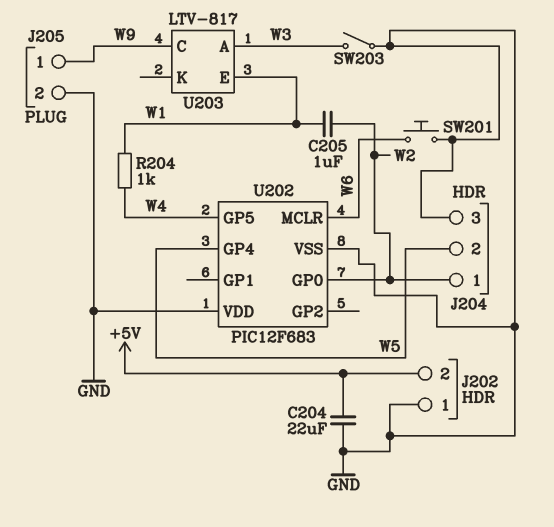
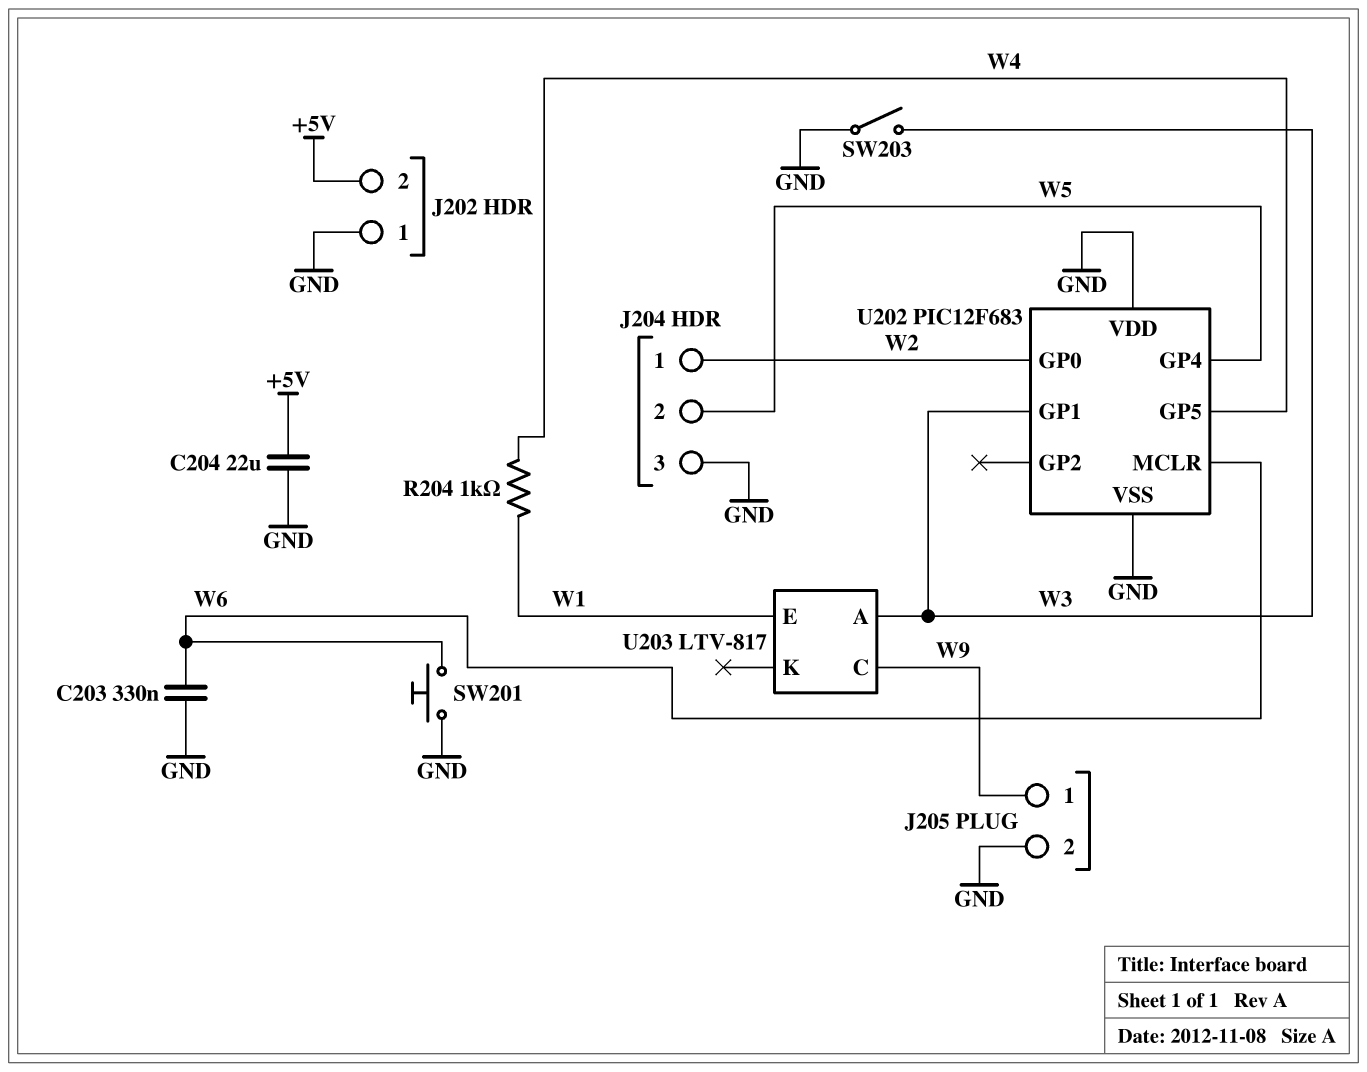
C203: none -> 330nF (GND, W6)
C205: 1uF (W1, W2) -> none
U202 pin GP1: none -> W3

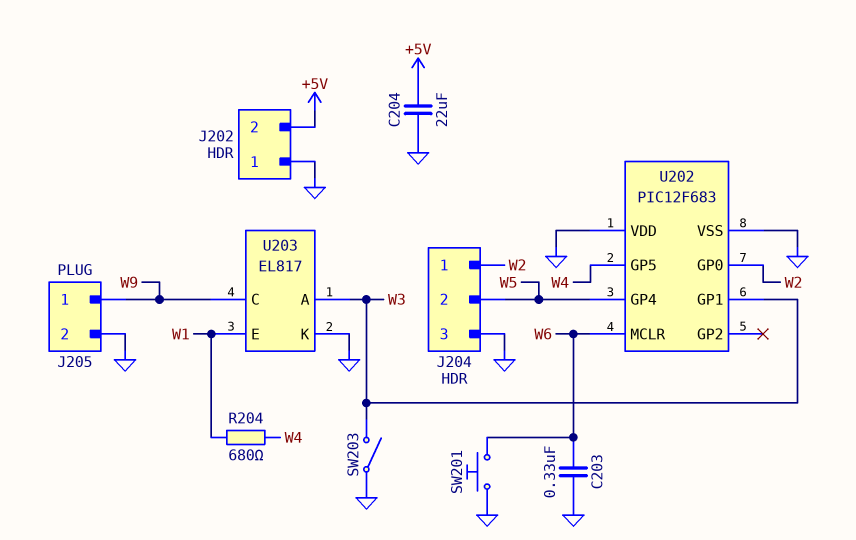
R204: 1k (W1, W4) -> 680 (W1, W4)
U203: LTV-817 -> EL817
U203 pin K: none -> GND

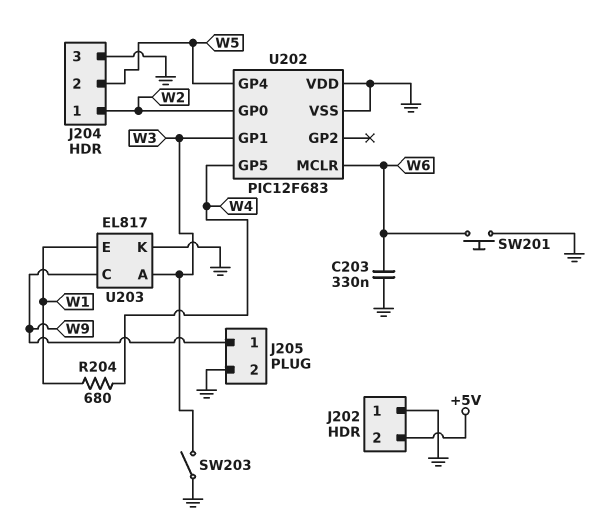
C204: 22uF (+5V, GND) -> none

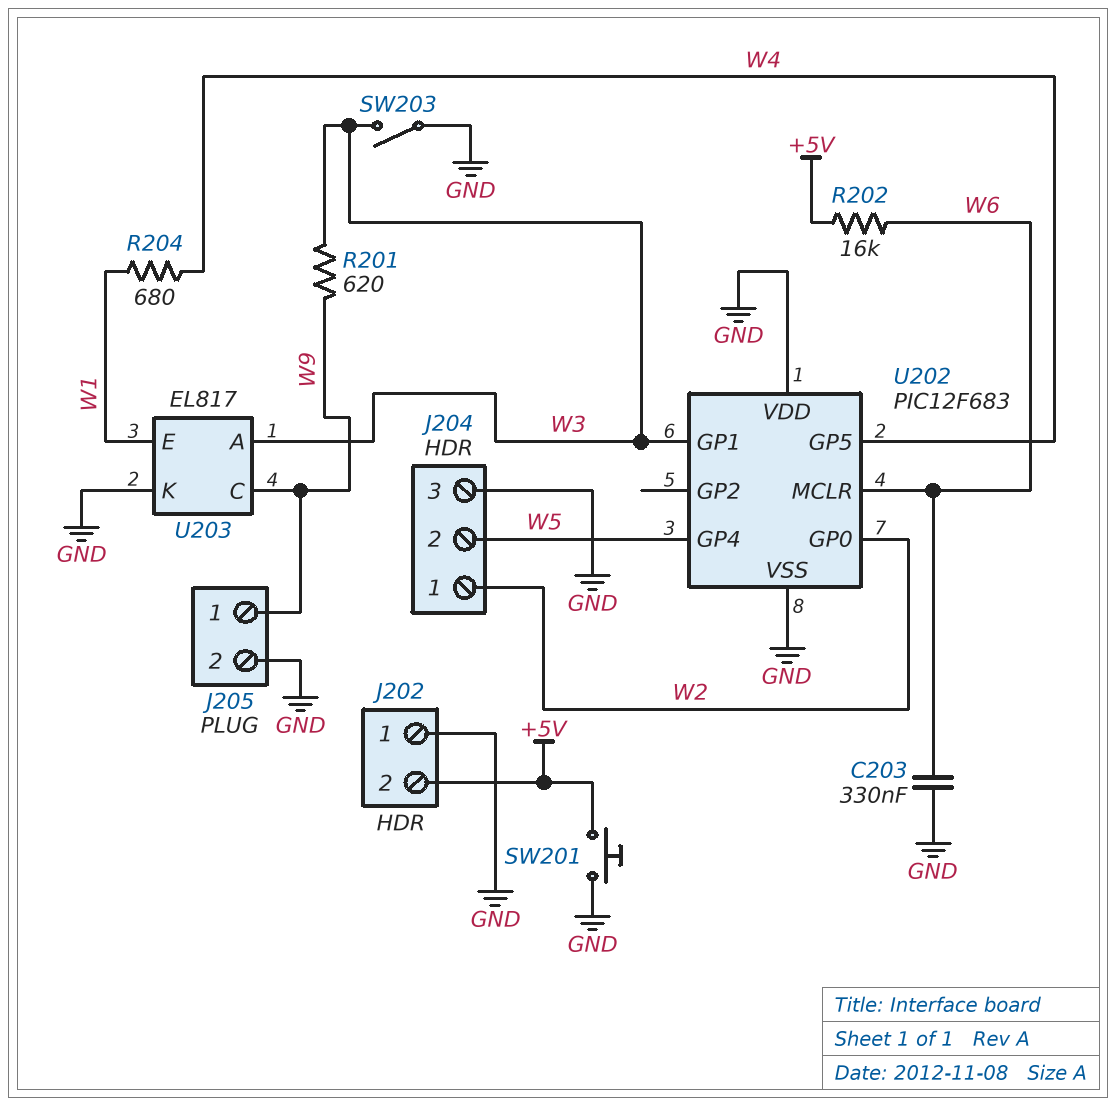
R201: none -> 620 (W3, W9)
R202: none -> 16k (+5V, W6)
SW201: button (GND, W6) -> button (+5V, GND)

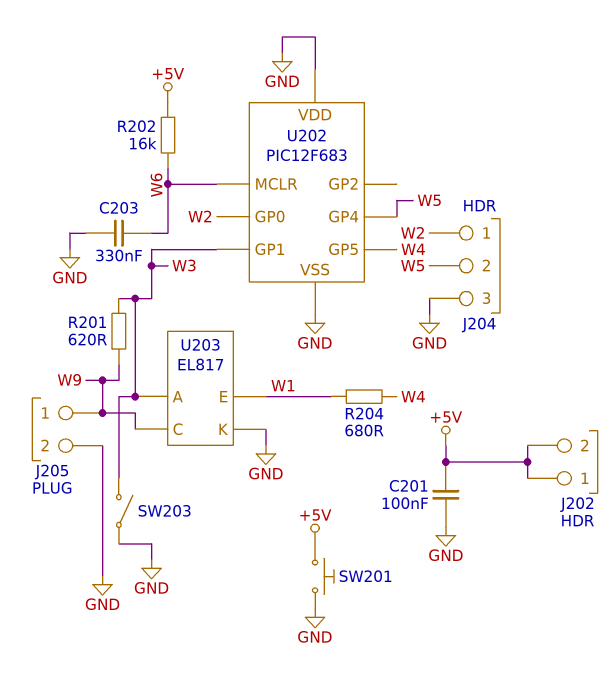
C201: none -> 100nF (+5V, GND)
J202 pin 1: GND -> +5V

